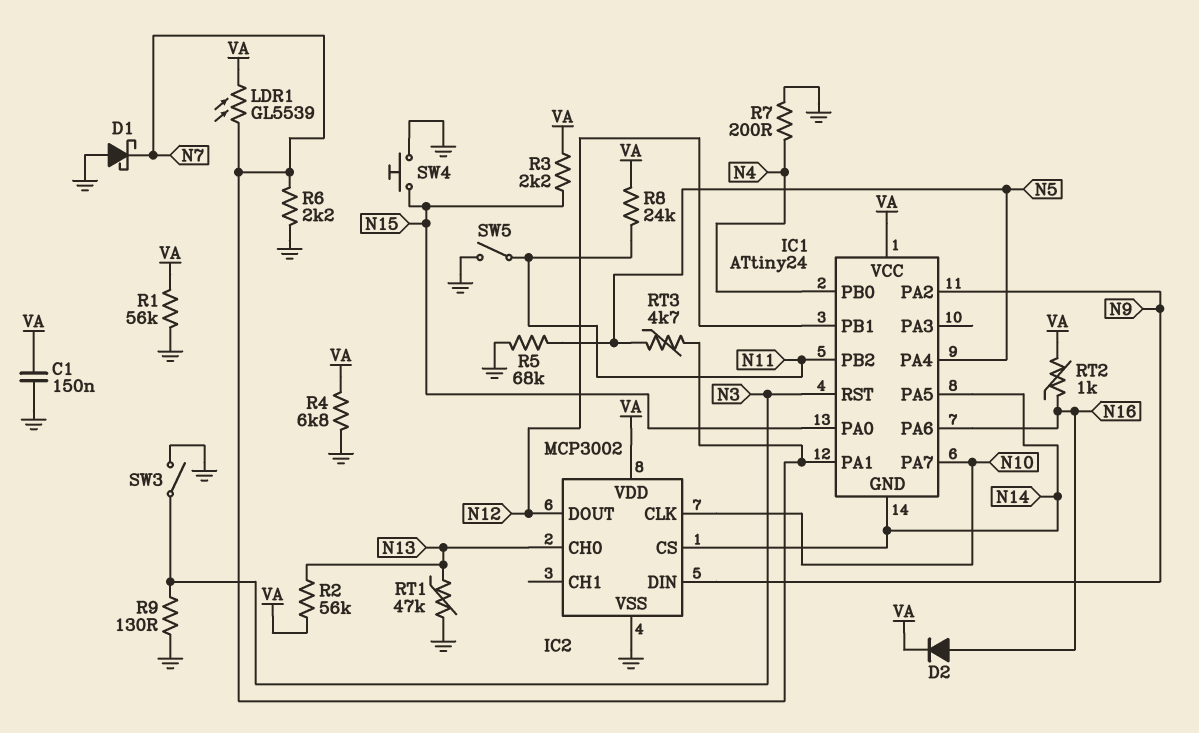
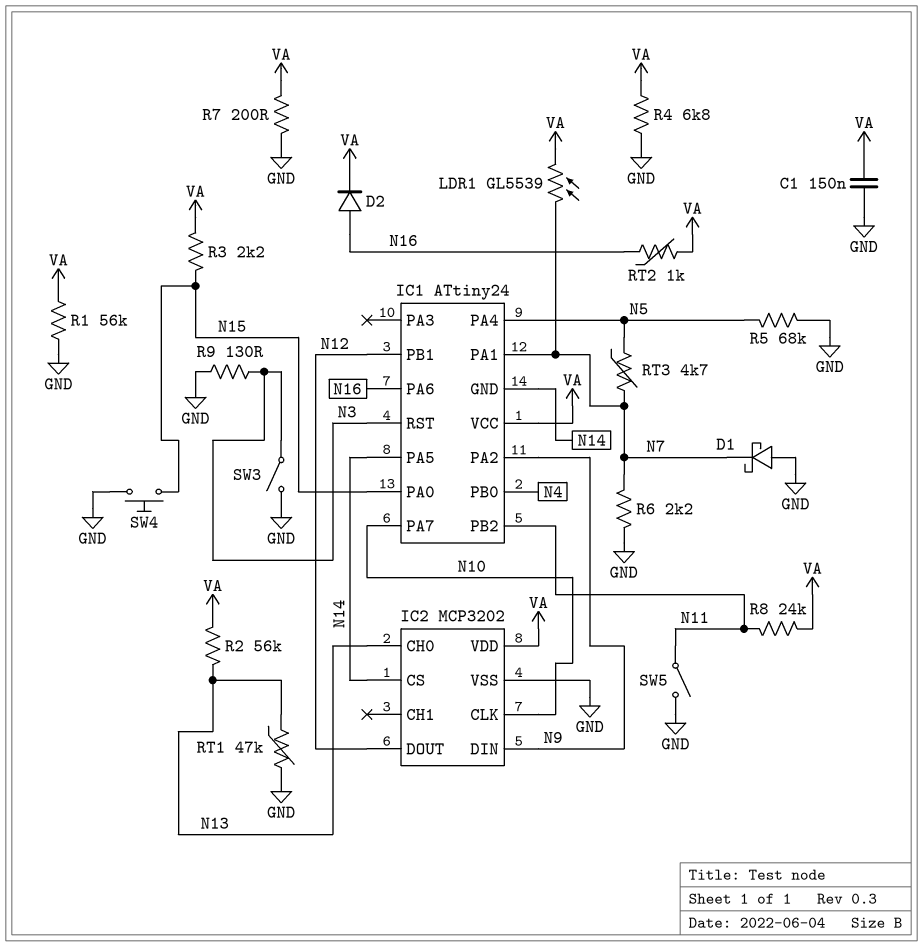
IC2: MCP3002 -> MCP3202
R7: 200 (GND, N4) -> 200 (GND, VA)

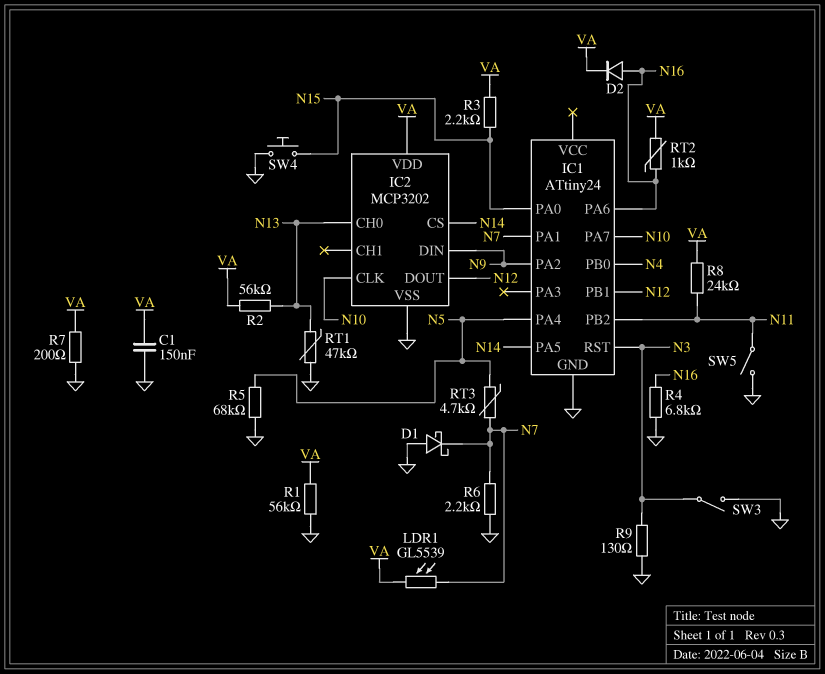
IC1 pin GND: N14 -> GND
IC1 pin VCC: VA -> none
R4: 6.8k (GND, VA) -> 6.8k (GND, N16)

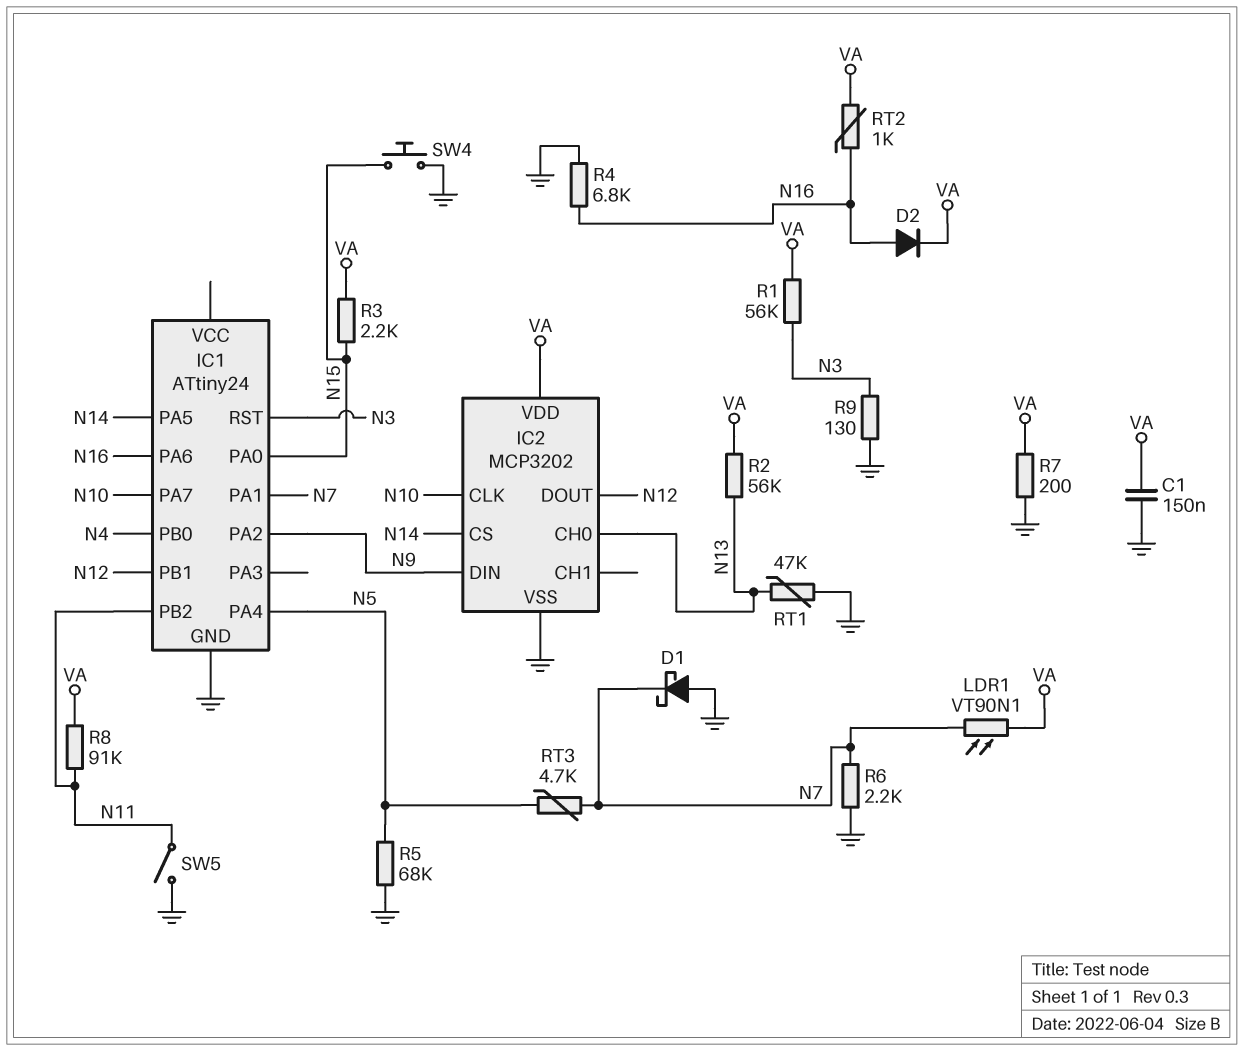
LDR1: GL5539 (N7, VA) -> VT90N1 (N7, VA)
R1: 56k (GND, VA) -> 56k (N3, VA)
R8: 24k (N11, VA) -> 91k (N11, VA)
SW3: switch (GND, N3) -> none

